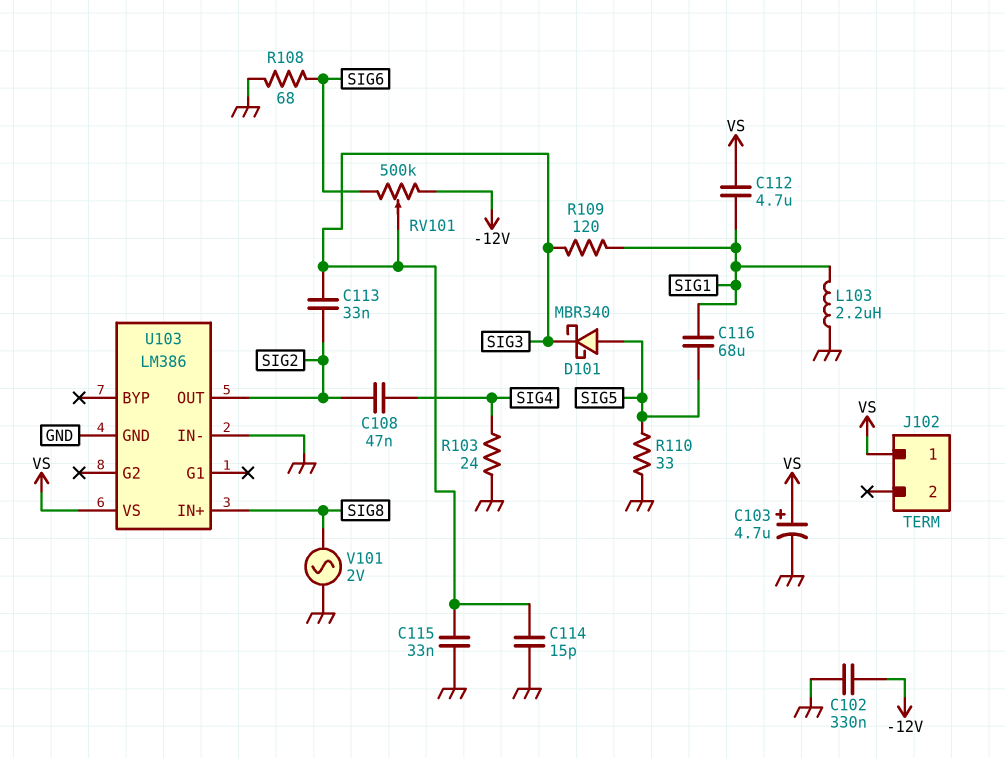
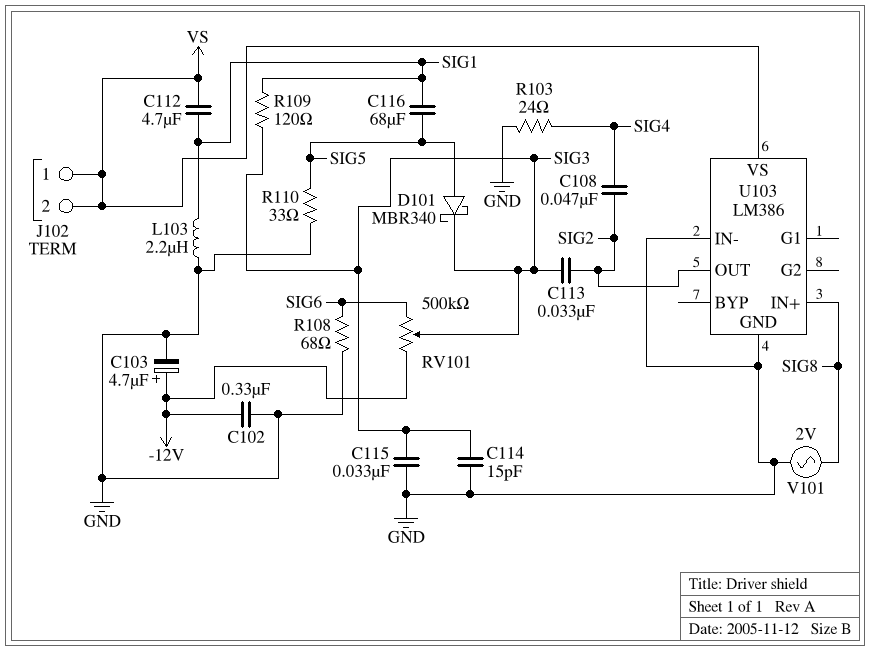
C103: 4.7uF (plus VS, minus GND) -> 4.7uF (plus -12V, minus GND)
J102 pin 2: none -> VS

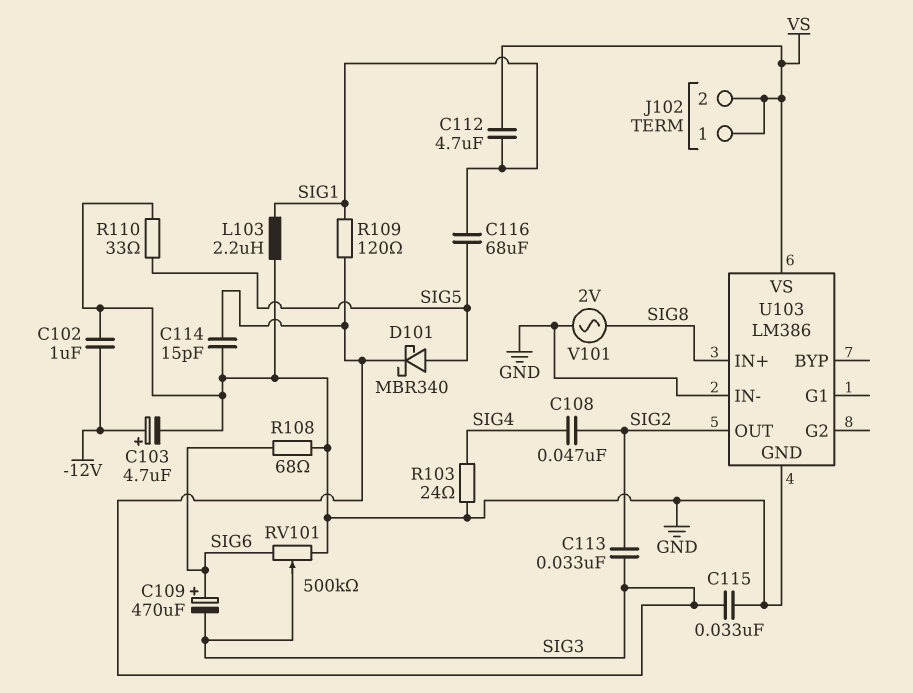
C102: 330nF (-12V, GND) -> 1uF (-12V, GND)
C109: none -> 470uF (plus SIG6, minus SIG3)
RV101: 500k (-12V, SIG6, wiper SIG3) -> 500k (GND, SIG6, wiper SIG3)

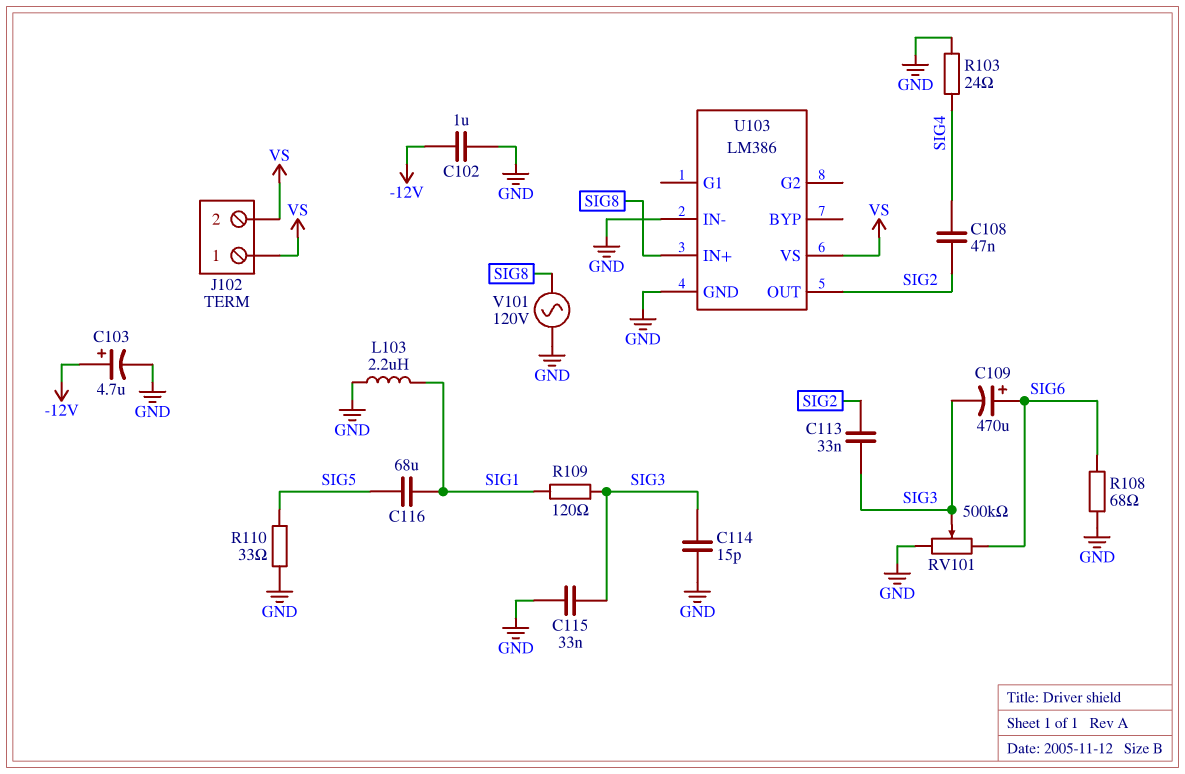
C112: 4.7uF (SIG1, VS) -> none
D101: schottky MBR340 (A SIG5, K SIG3) -> none
V101: AC 2V (GND, SIG8) -> AC 120V (GND, SIG8)

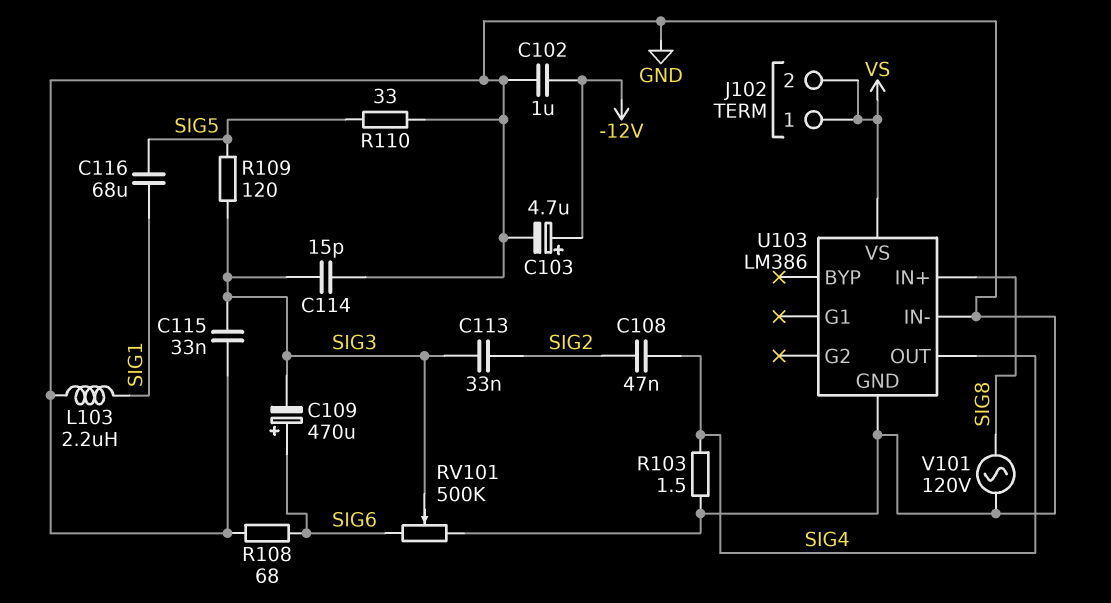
R103: 24 (GND, SIG4) -> 1.5 (GND, SIG4)
R109: 120 (SIG1, SIG3) -> 120 (SIG3, SIG5)
U103 pin OUT: SIG2 -> SIG4

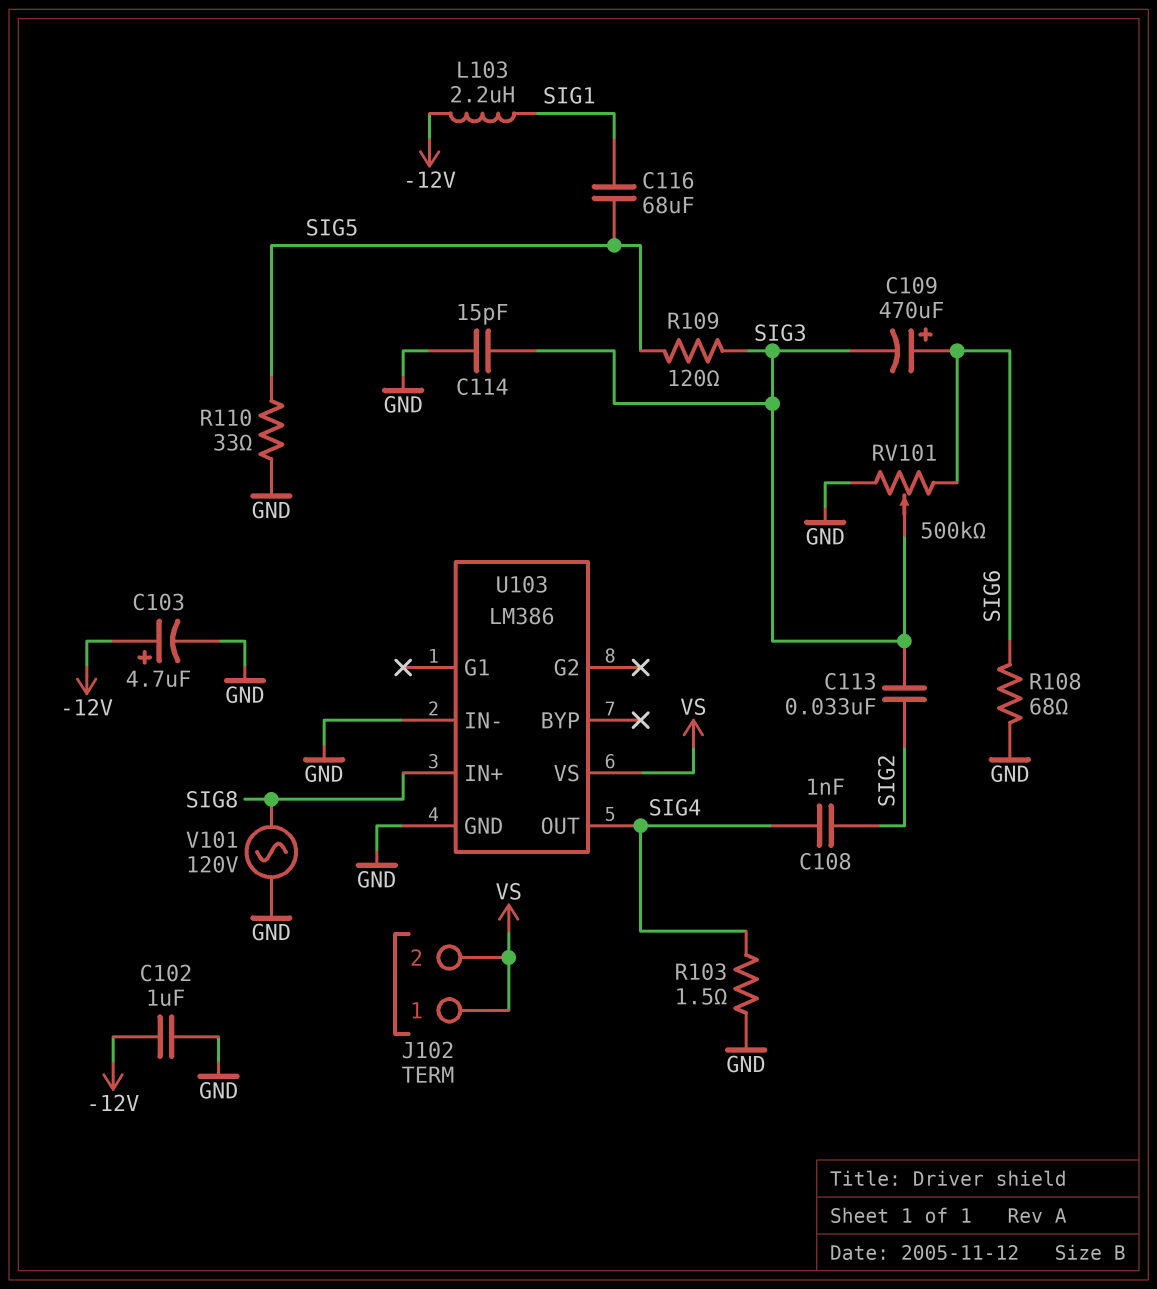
C108: 47nF (SIG2, SIG4) -> 1nF (SIG2, SIG4)
C115: 33nF (GND, SIG3) -> none
L103: 2.2uH (GND, SIG1) -> 2.2uH (-12V, SIG1)

